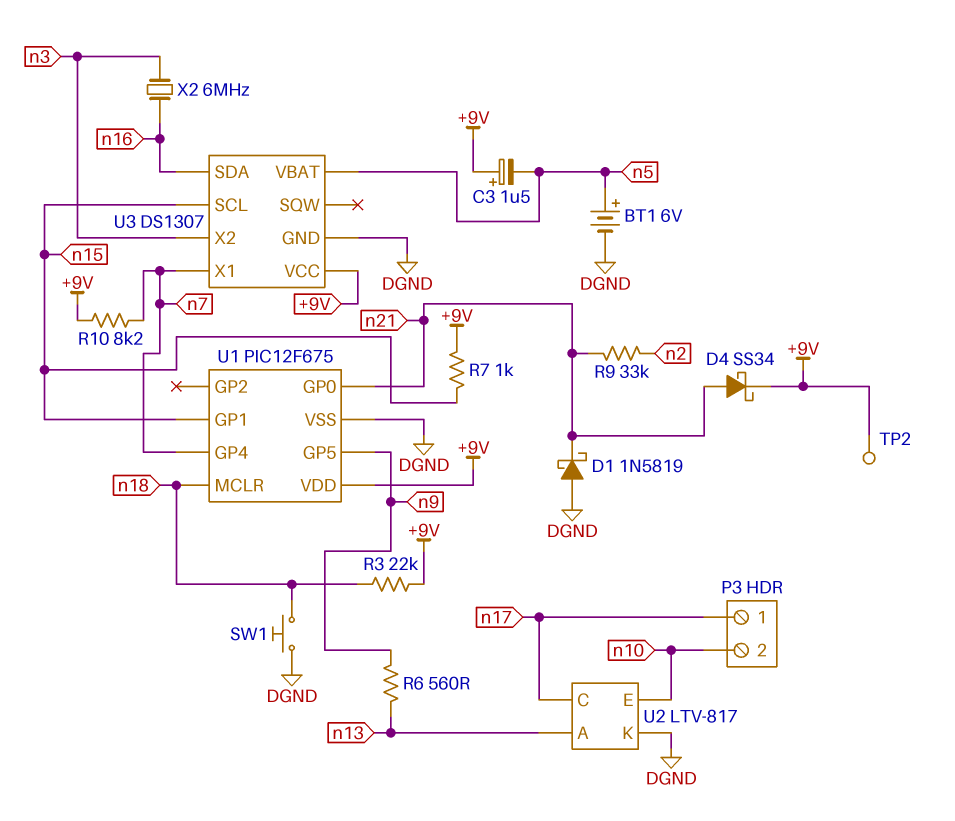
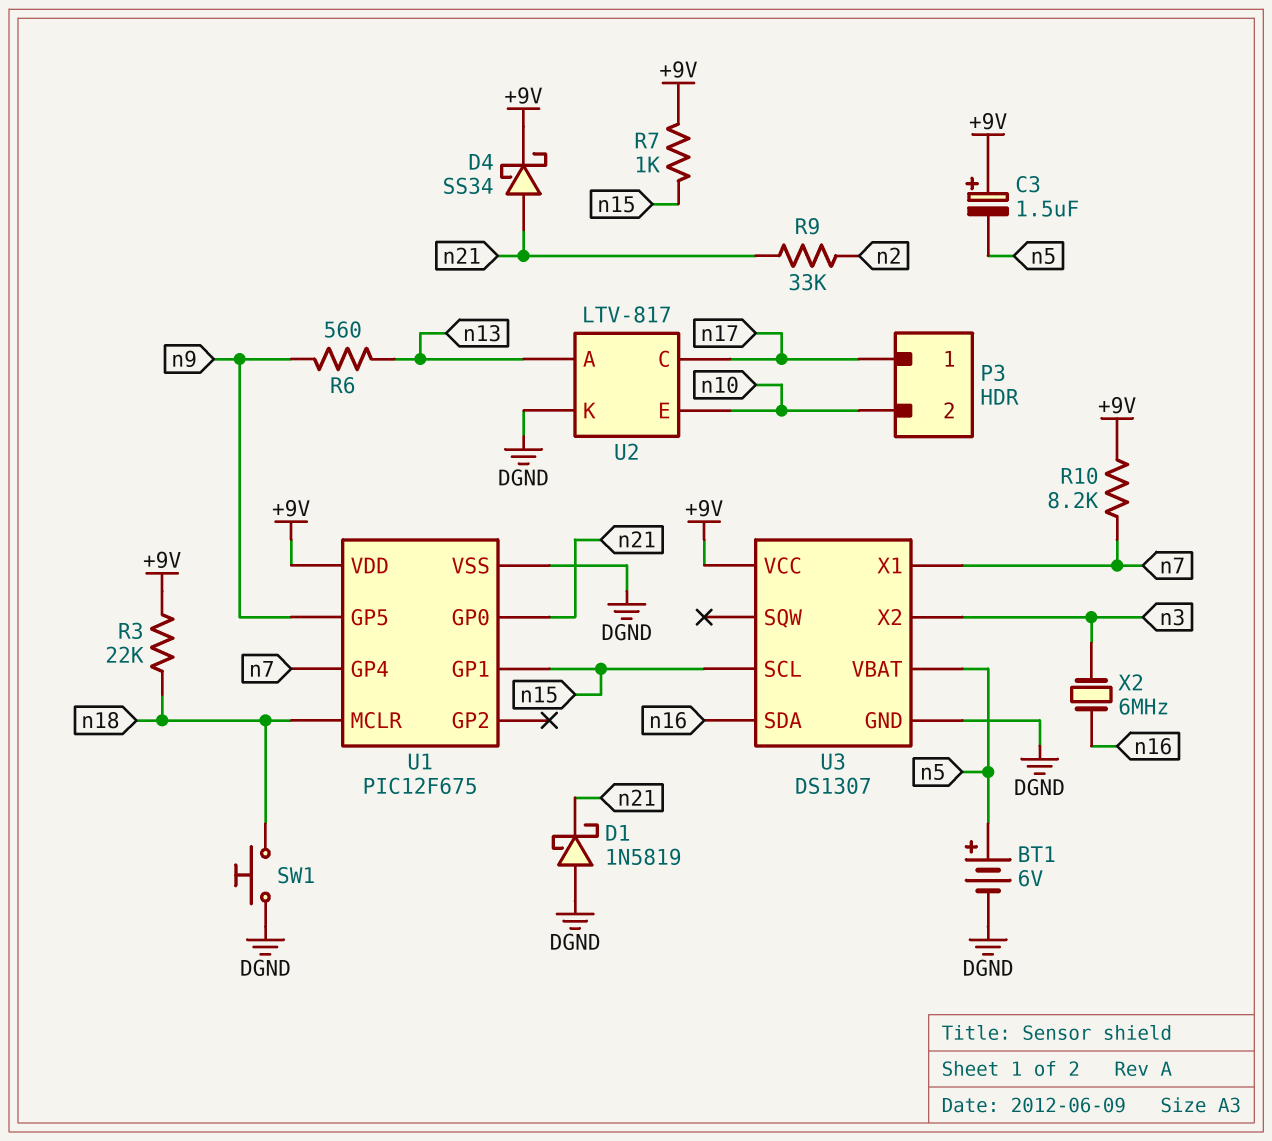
TP2: test point (+9V) -> none

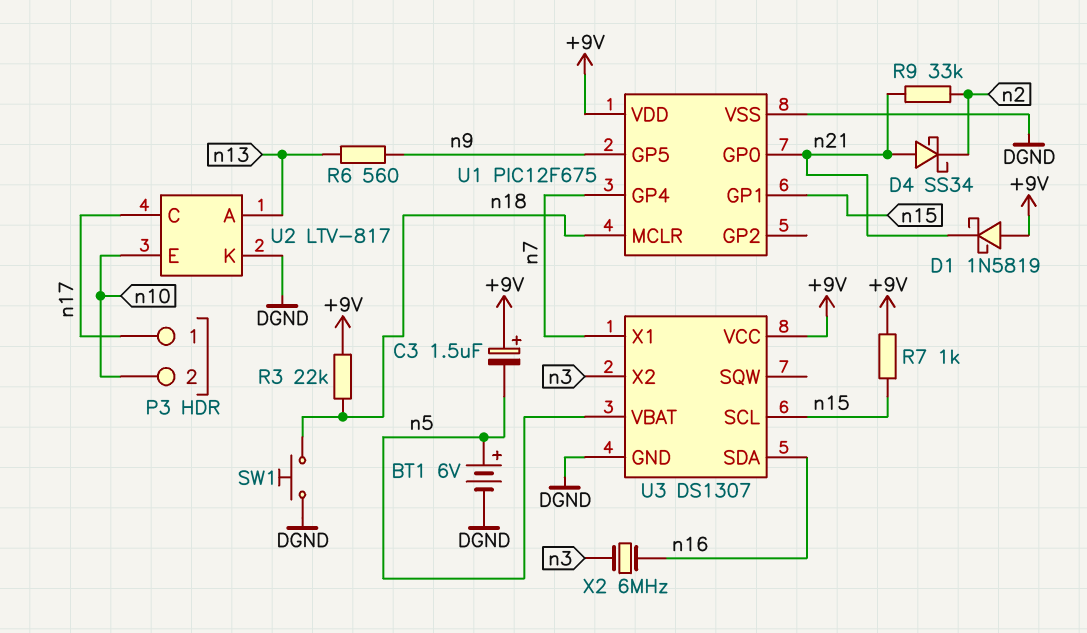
D1: schottky 1N5819 (A DGND, K n21) -> schottky 1N5819 (A +9V, K n21)
D4: schottky SS34 (A n21, K +9V) -> schottky SS34 (A n21, K n2)
R10: 8.2k (+9V, n7) -> none

